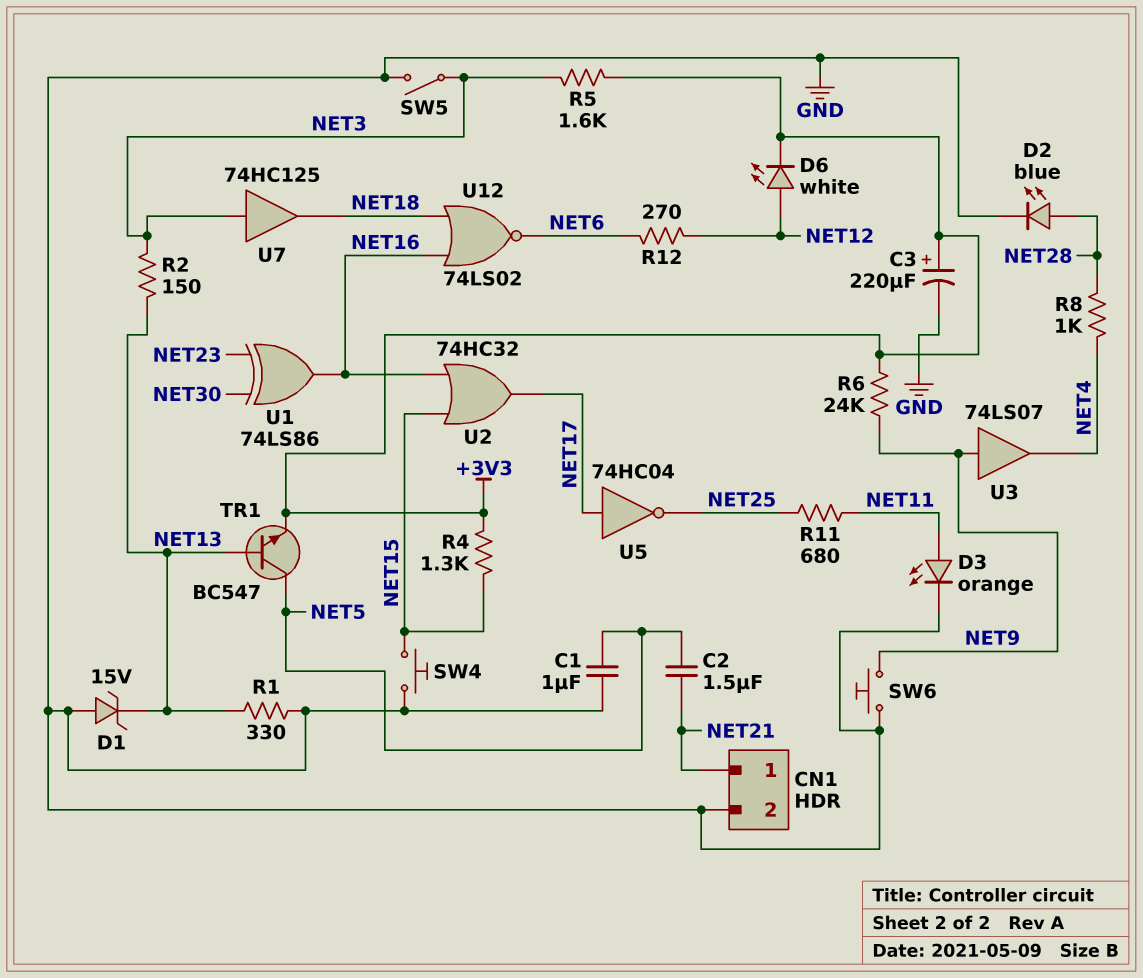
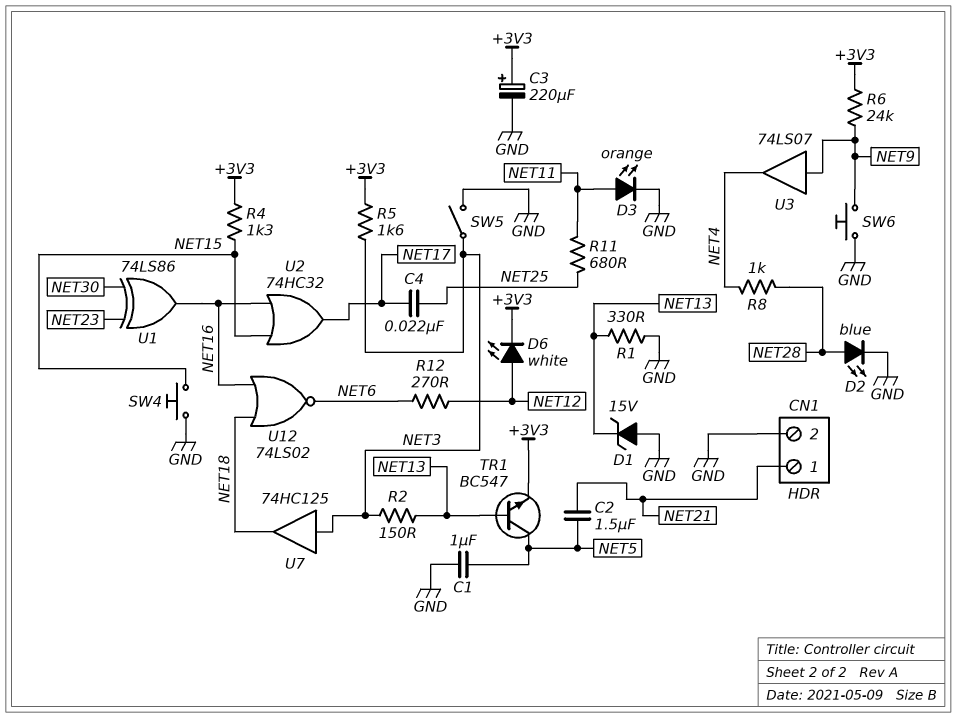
C4: none -> 22nF (NET17, NET25)
U5: NOT 74HC04 (in NET17, out NET25) -> none

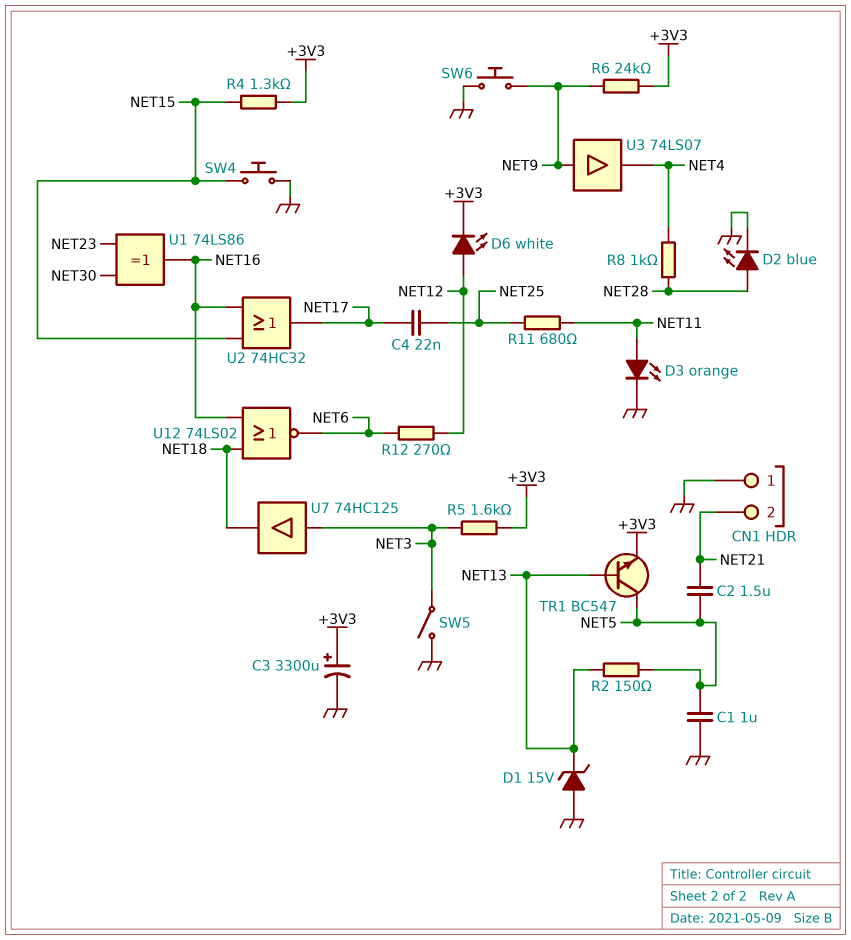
C3: 220uF (plus +3V3, minus GND) -> 3300uF (plus +3V3, minus GND)
CN1 pin 1: NET21 -> GND
CN1 pin 2: GND -> NET21
R1: 330 (GND, NET13) -> none
R2: 150 (NET3, NET13) -> 150 (NET5, NET13)

